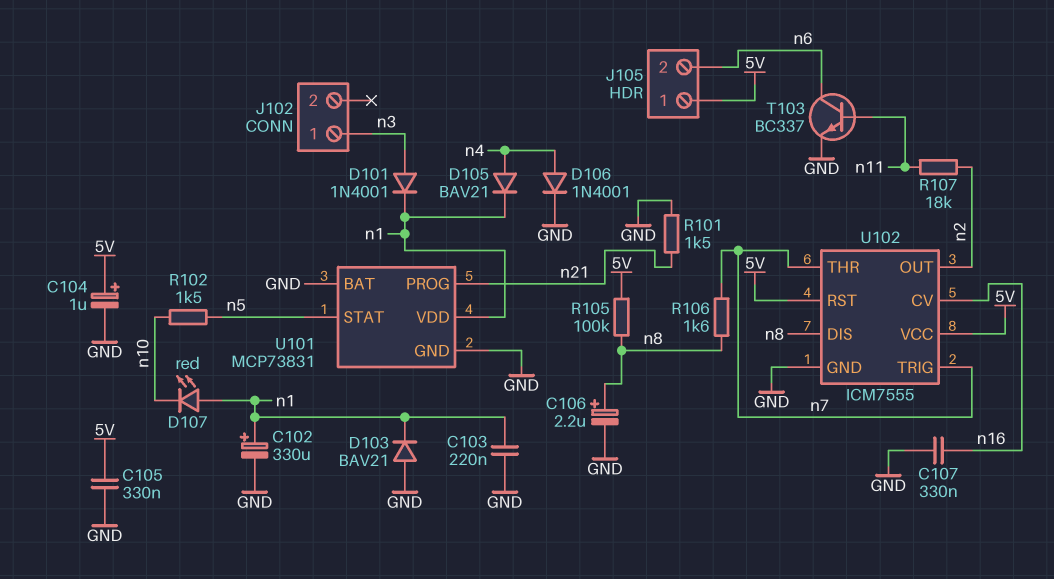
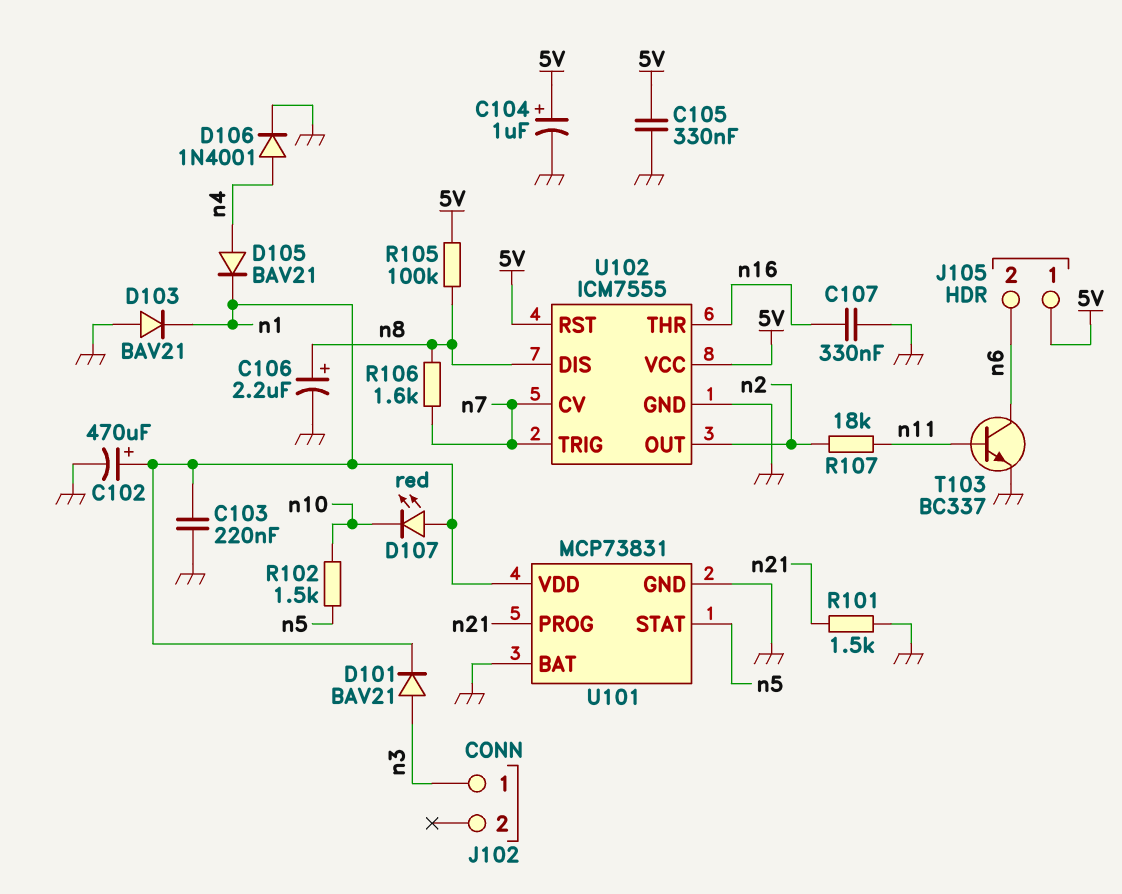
C102: 330uF (plus n1, minus GND) -> 470uF (plus n1, minus GND)
D101: diode 1N4001 (A n3, K n1) -> diode BAV21 (A n3, K n1)
U102 pin CV: n16 -> n7
U102 pin THR: n7 -> n16

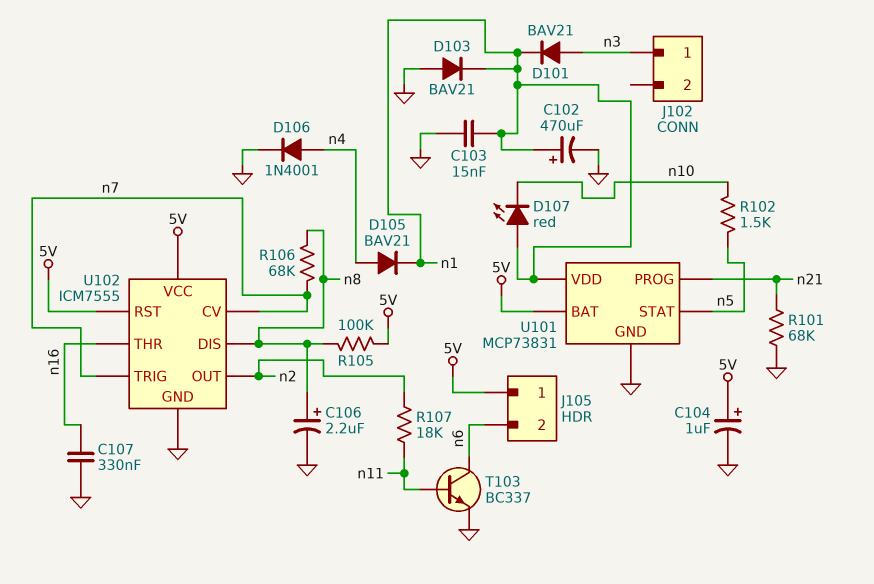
C103: 220nF (GND, n1) -> 15nF (GND, n1)
C105: 330nF (5V, GND) -> none
R101: 1.5k (GND, n21) -> 68k (GND, n21)
R106: 1.6k (n7, n8) -> 68k (n7, n8)
U101 pin BAT: GND -> 5V

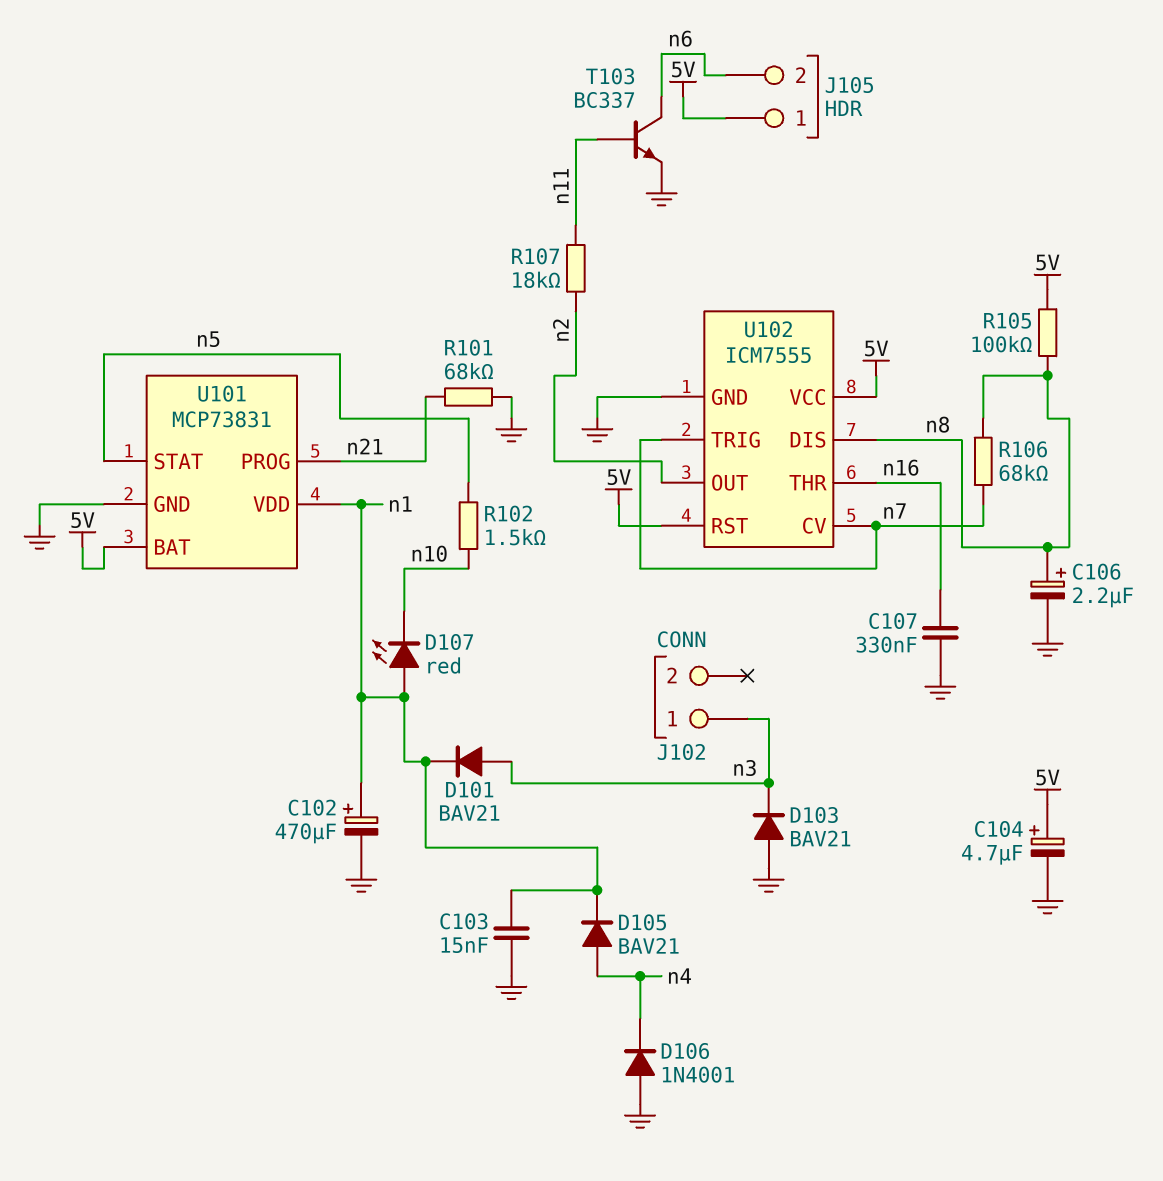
C104: 1uF (plus 5V, minus GND) -> 4.7uF (plus 5V, minus GND)
D103: diode BAV21 (A GND, K n1) -> diode BAV21 (A GND, K n3)
D106: diode 1N4001 (A n4, K GND) -> diode 1N4001 (A GND, K n4)

